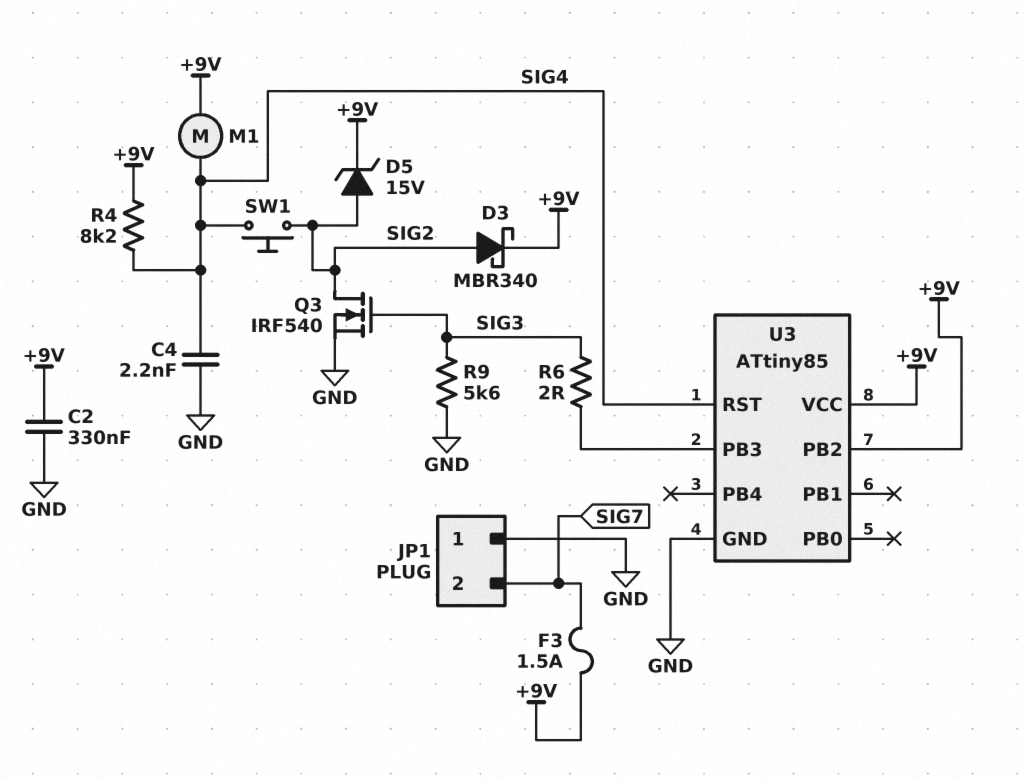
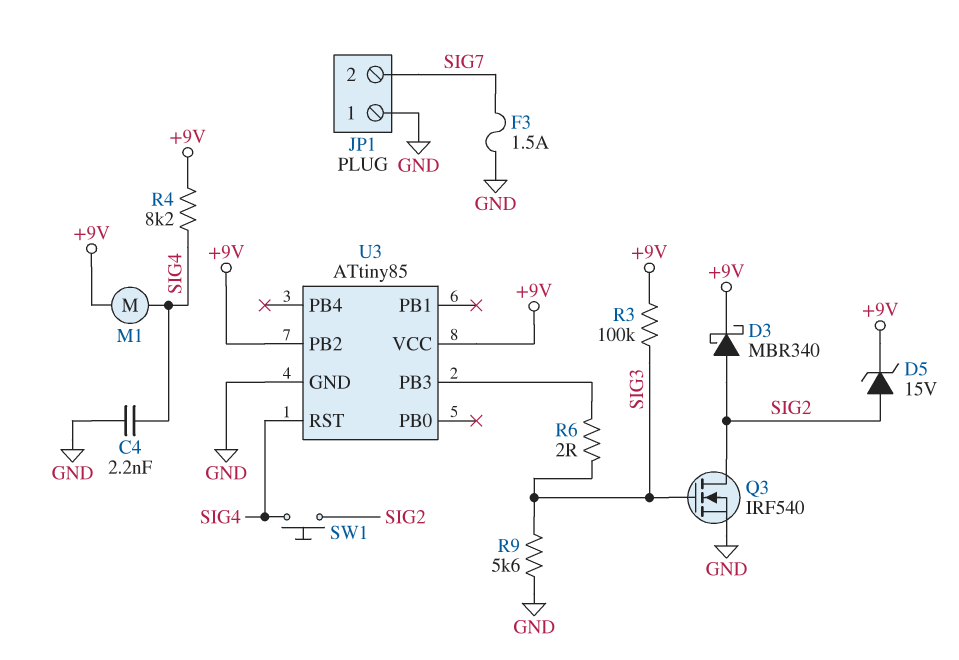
C2: 330nF (+9V, GND) -> none
F3: 1.5A (+9V, SIG7) -> 1.5A (GND, SIG7)
R3: none -> 100k (+9V, SIG3)

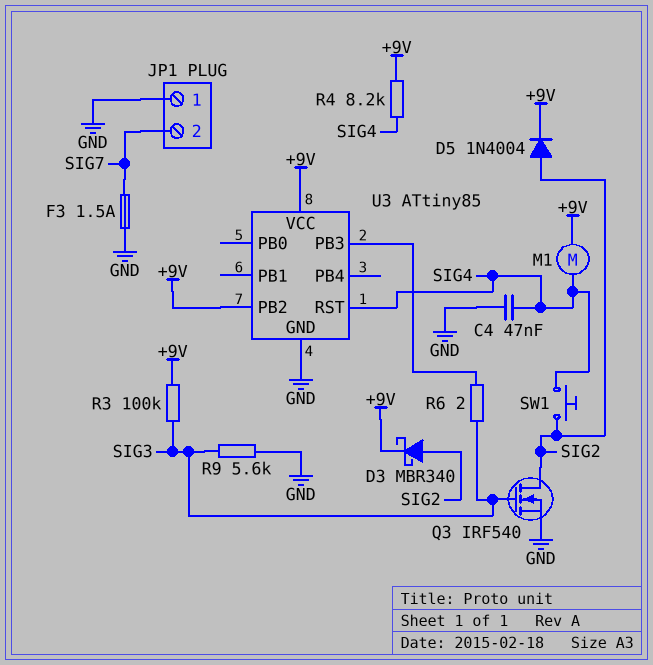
C4: 2.2nF (GND, SIG4) -> 47nF (GND, SIG4)
D5: zener 15V (A SIG2, K +9V) -> diode 1N4004 (A SIG2, K +9V)

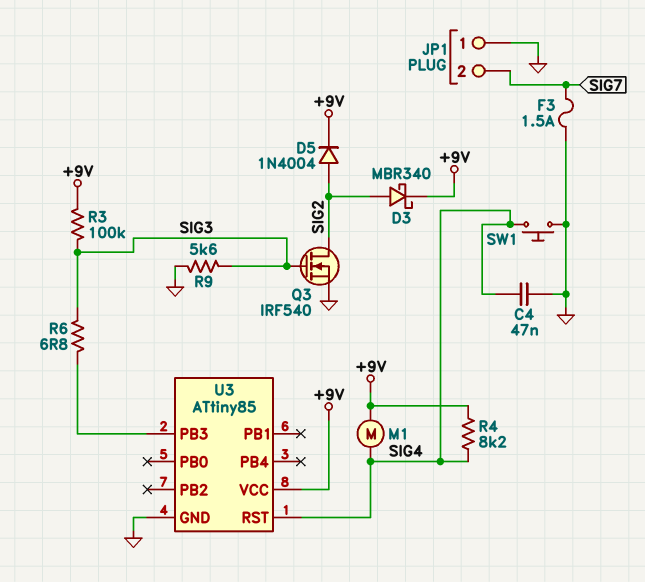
R6: 2 (SIG3, U3/PB3) -> 6.8 (SIG3, U3/PB3)
SW1: button (SIG2, SIG4) -> button (GND, SIG4)
U3 pin PB2: +9V -> none

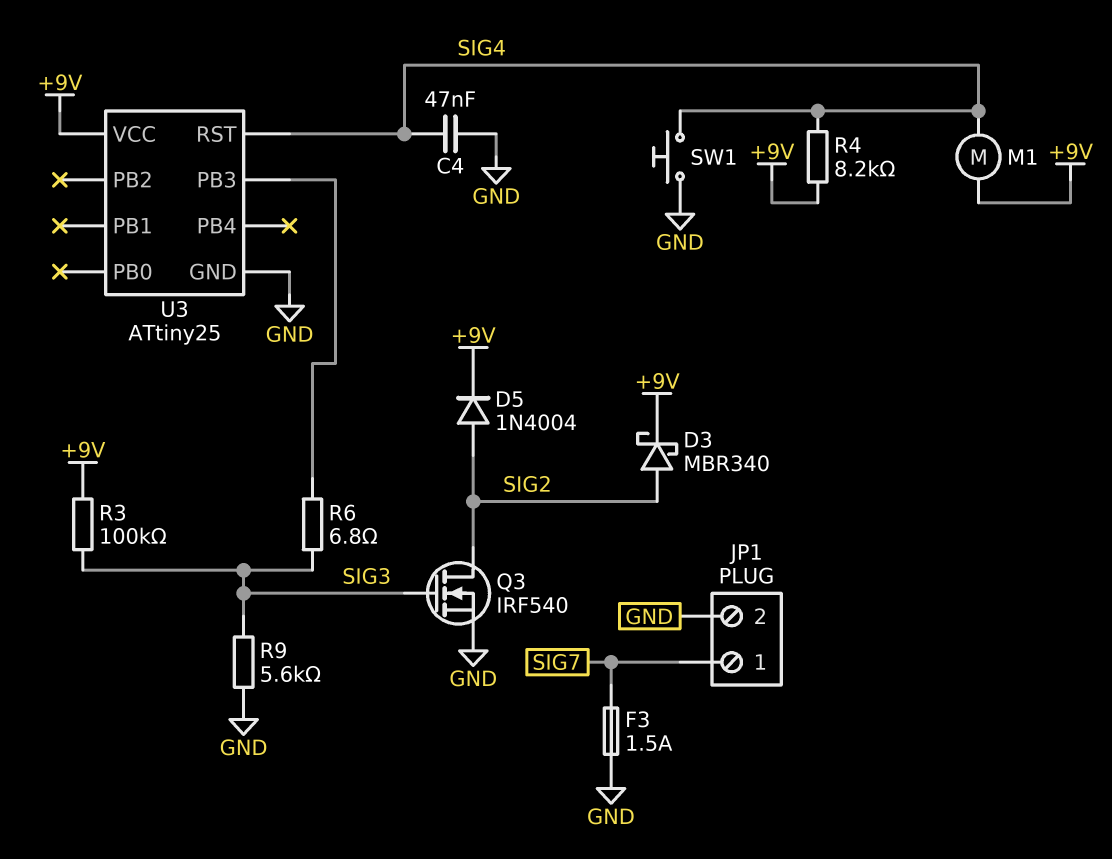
JP1 pin 1: GND -> SIG7
JP1 pin 2: SIG7 -> GND
U3: ATtiny85 -> ATtiny25

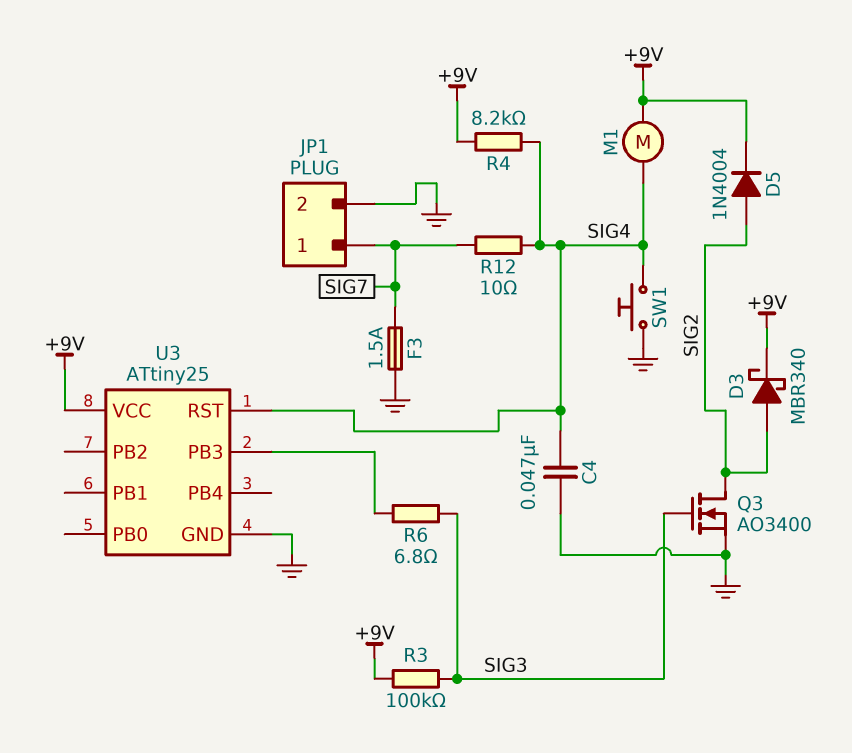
Q3: NMOS IRF540 (G SIG3, D SIG2, S GND) -> NMOS AO3400 (G SIG3, D SIG2, S GND)
R9: 5.6k (GND, SIG3) -> none
R12: none -> 10 (SIG4, SIG7)

